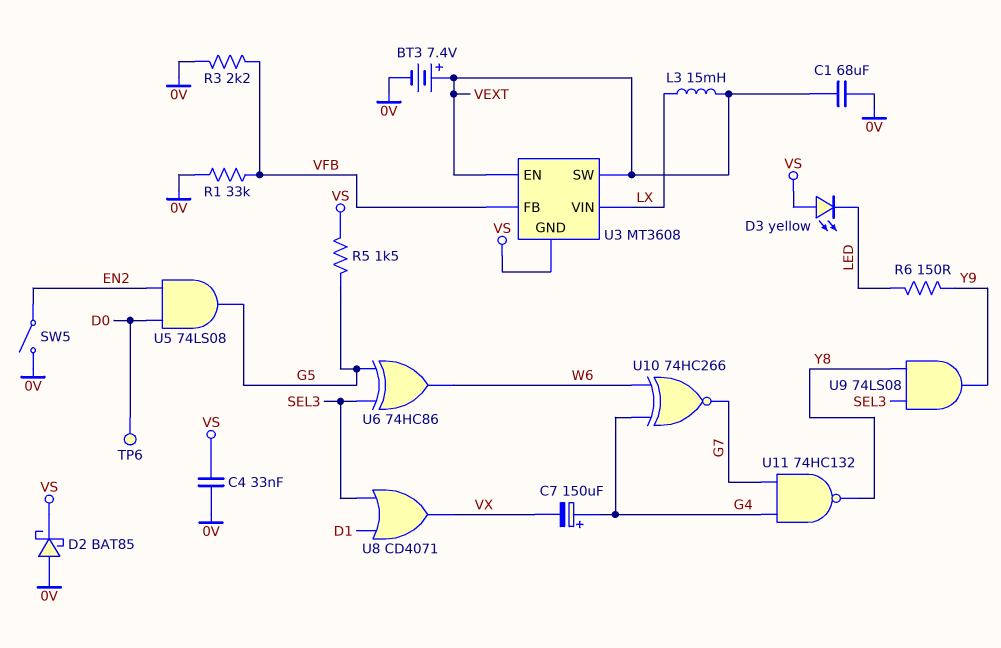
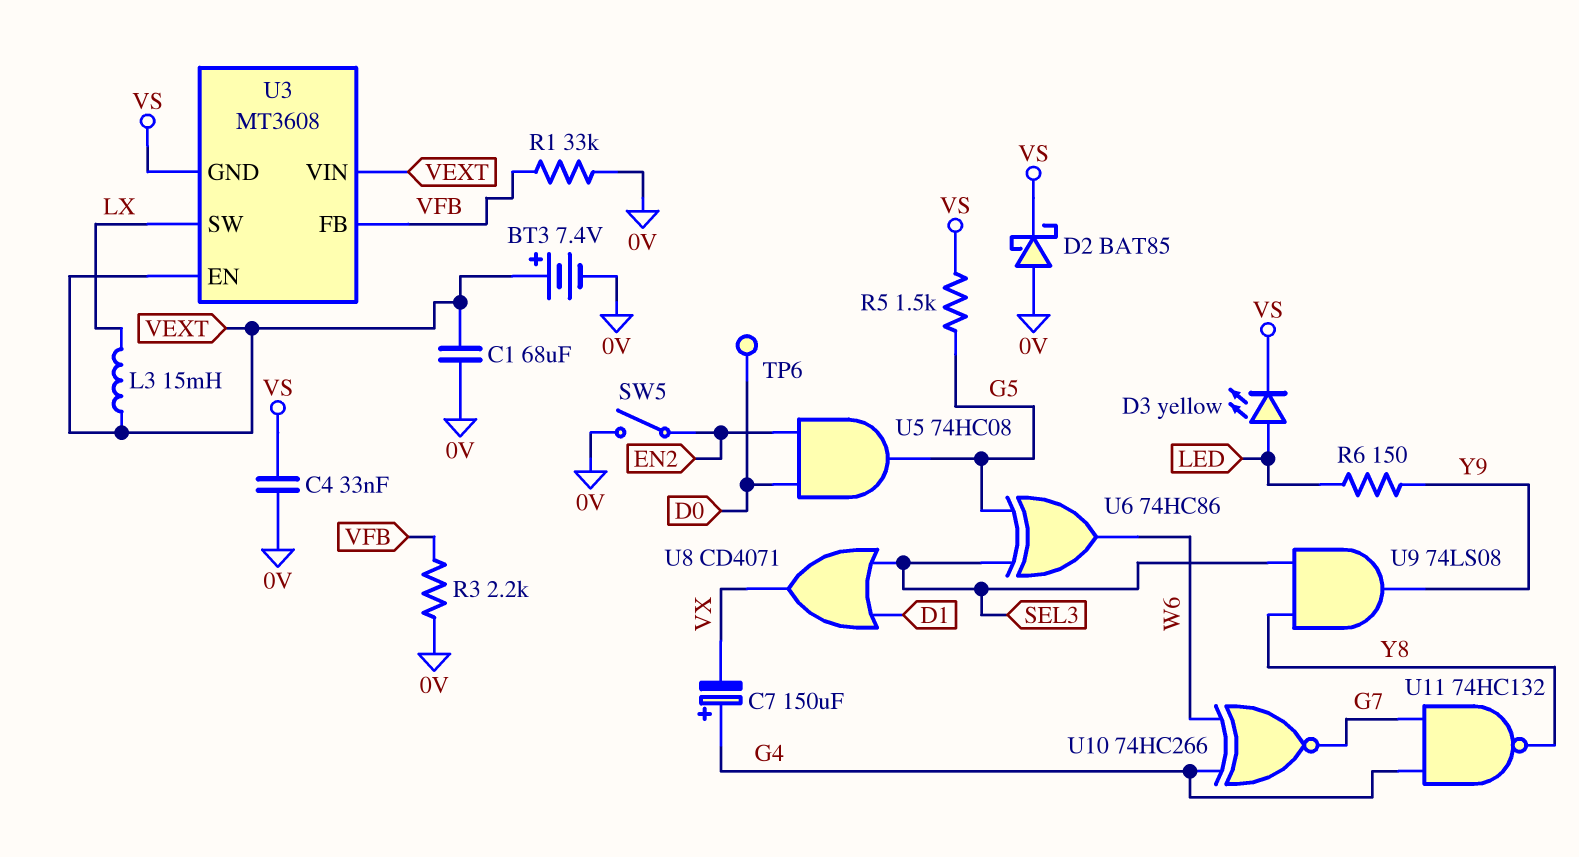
D3: LED yellow (A VS, K LED) -> LED yellow (A LED, K VS)
U3 pin SW: VEXT -> LX
U3 pin VIN: LX -> VEXT
U5: AND 74LS08 (in D0, in EN2, out G5) -> AND 74HC08 (in D0, in EN2, out G5)

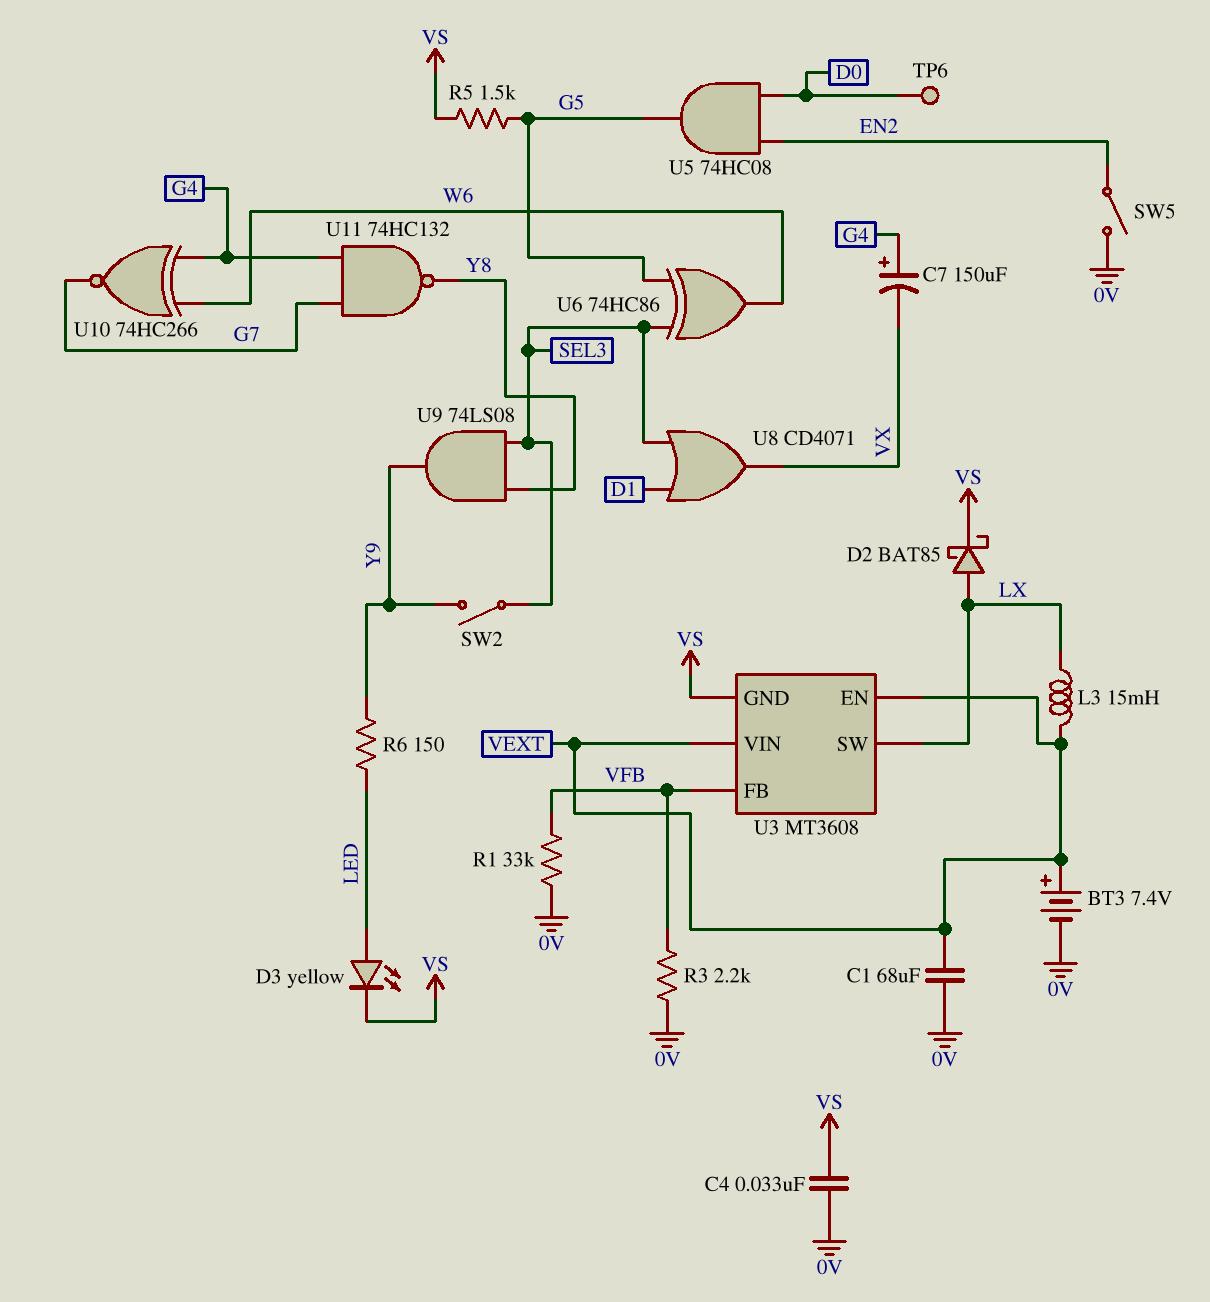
D2: schottky BAT85 (A 0V, K VS) -> schottky BAT85 (A LX, K VS)
SW2: none -> switch (SEL3, Y9)

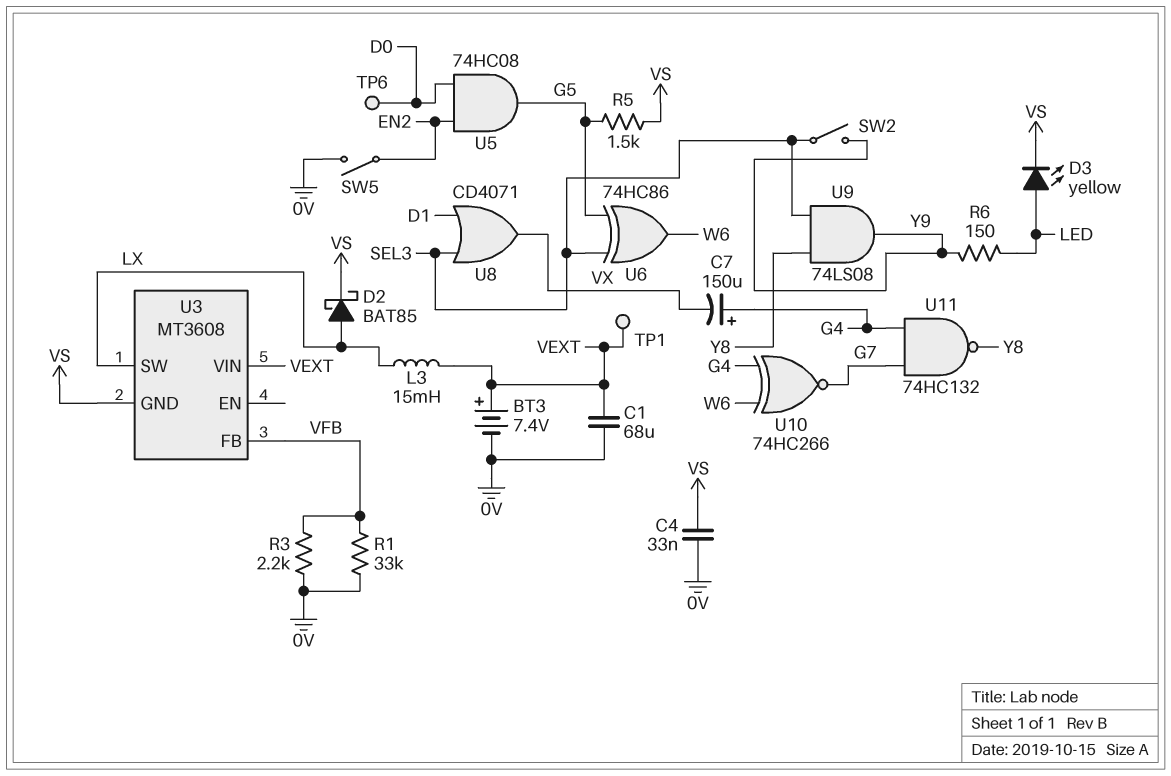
TP1: none -> test point (VEXT)
U3 pin EN: VEXT -> none

